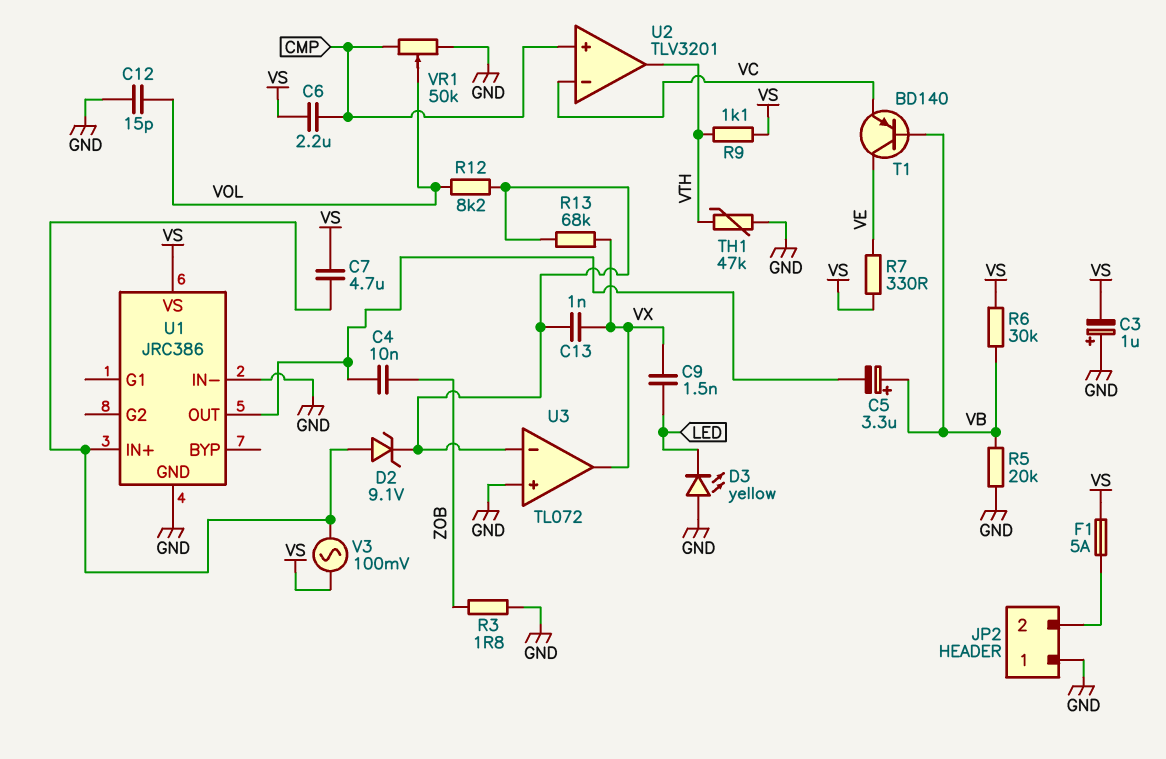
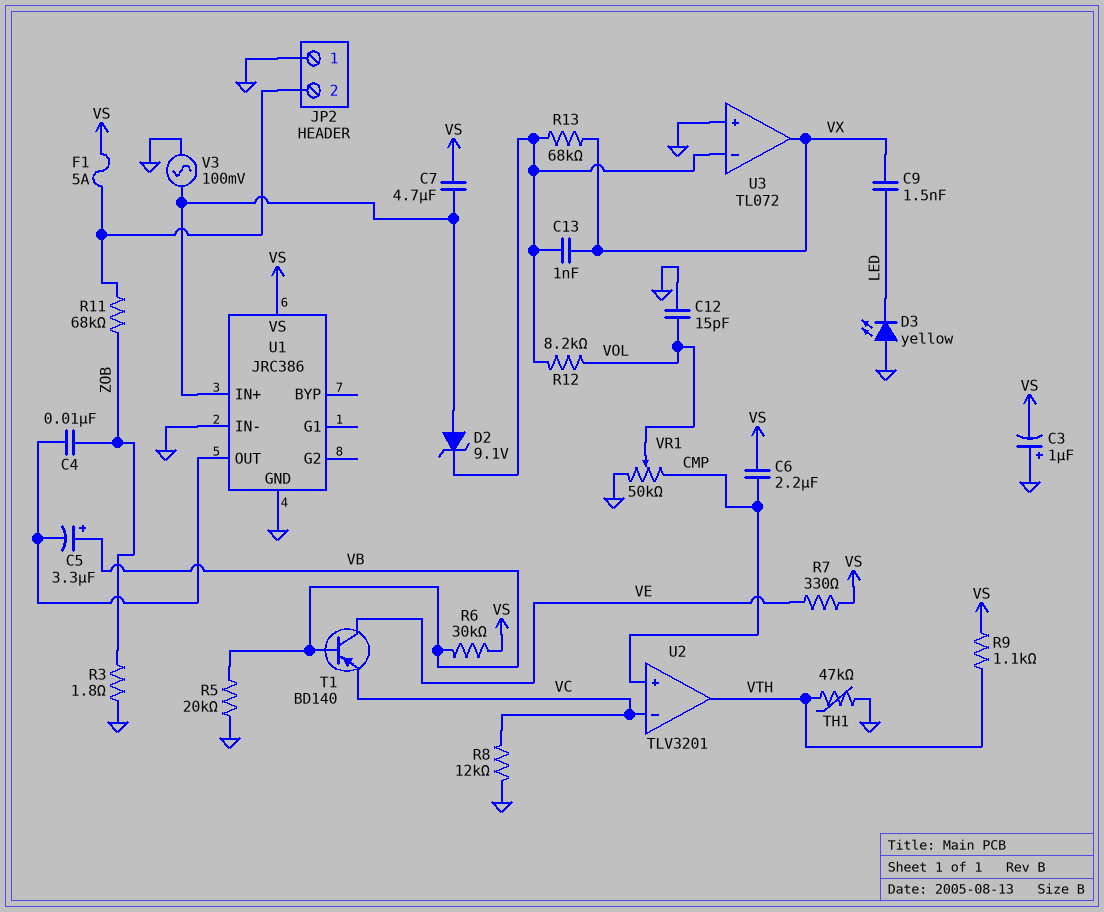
R8: none -> 12k (GND, VC)
R11: none -> 68k (JP2/2, ZOB)
V3: AC 100mV (U1/IN+, VS) -> AC 100mV (GND, U1/IN+)

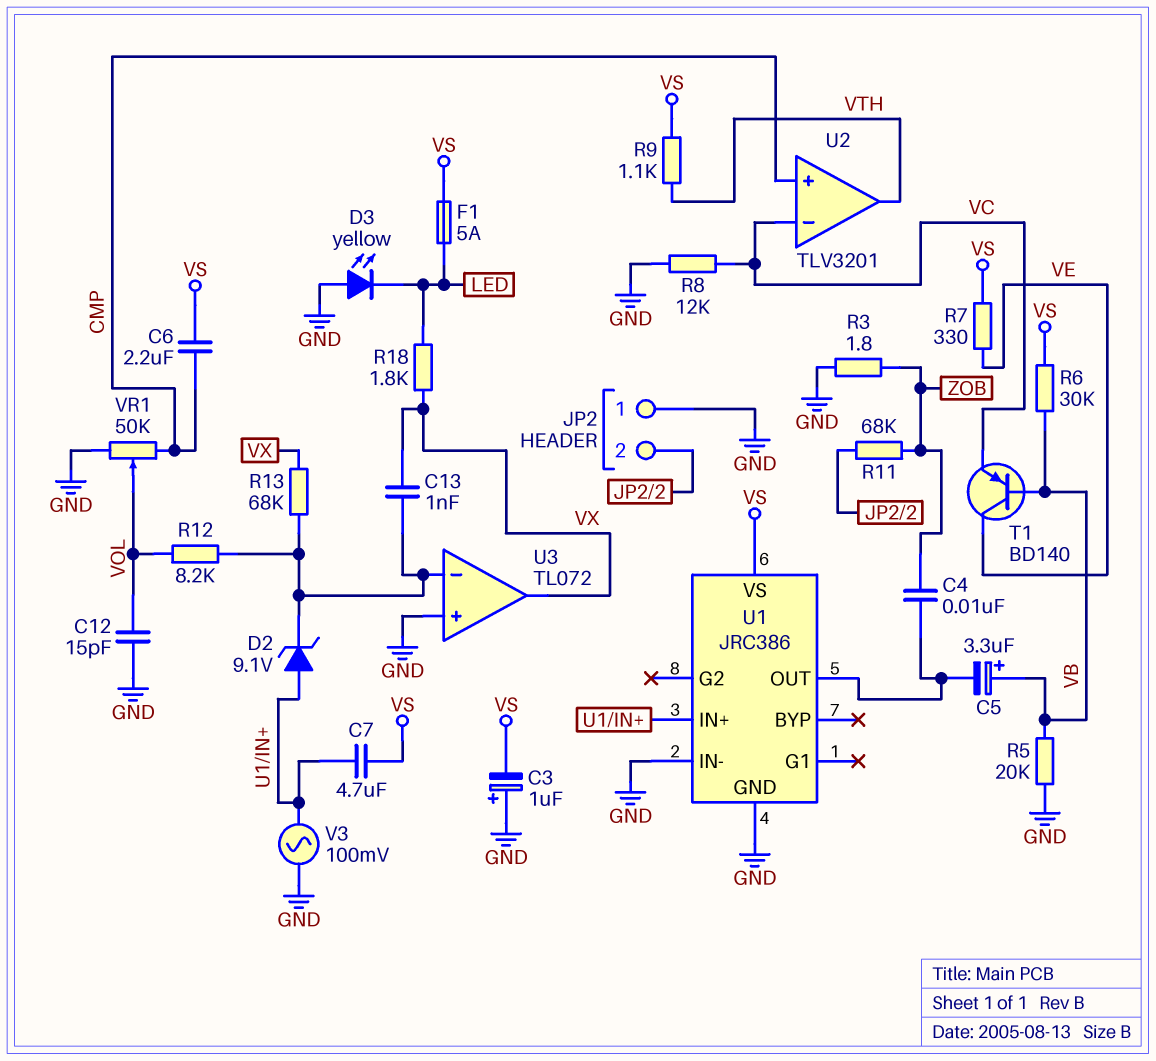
C9: 1.5nF (LED, VX) -> none
F1: 5A (JP2/2, VS) -> 5A (LED, VS)
R18: none -> 1.8k (LED, VX)
TH1: 47k (GND, VTH) -> none

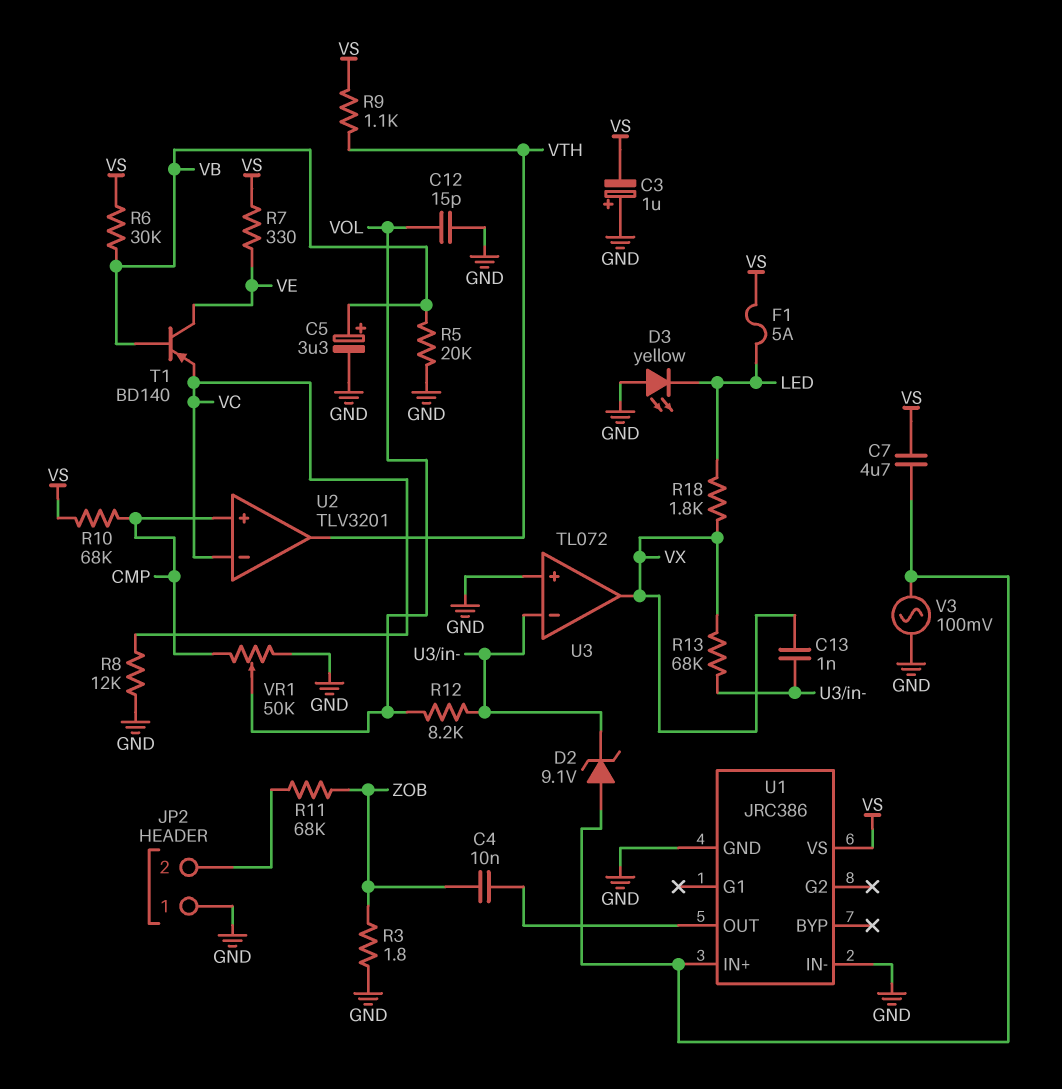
C5: 3.3uF (plus VB, minus U1/OUT) -> 3.3uF (plus VB, minus GND)
C6: 2.2uF (CMP, VS) -> none
R10: none -> 68k (CMP, VS)

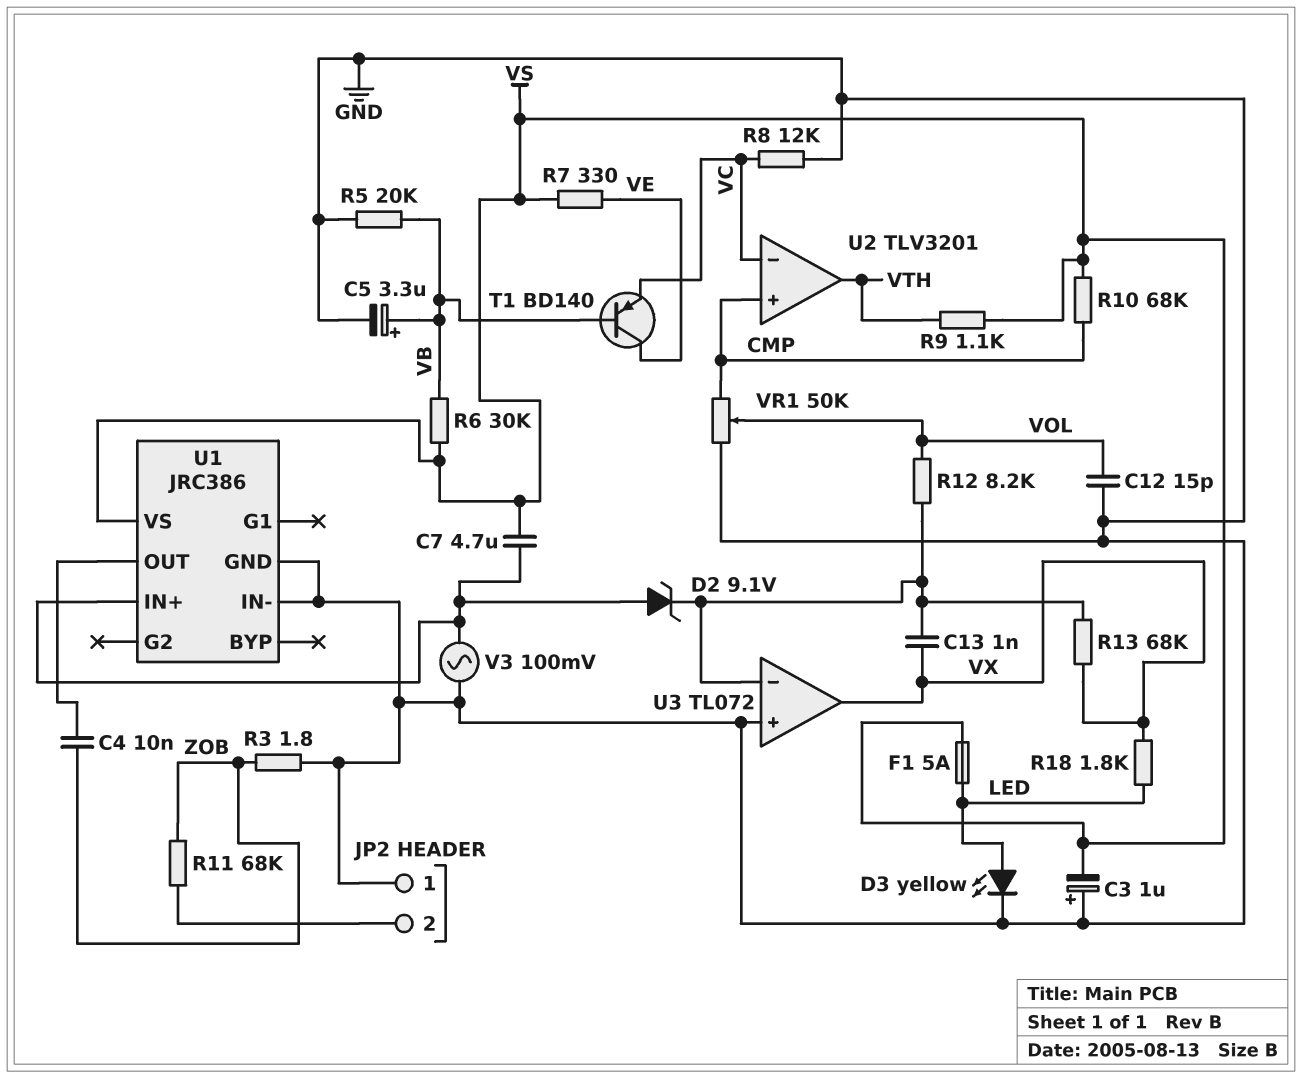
D3: LED yellow (A GND, K LED) -> LED yellow (A LED, K GND)

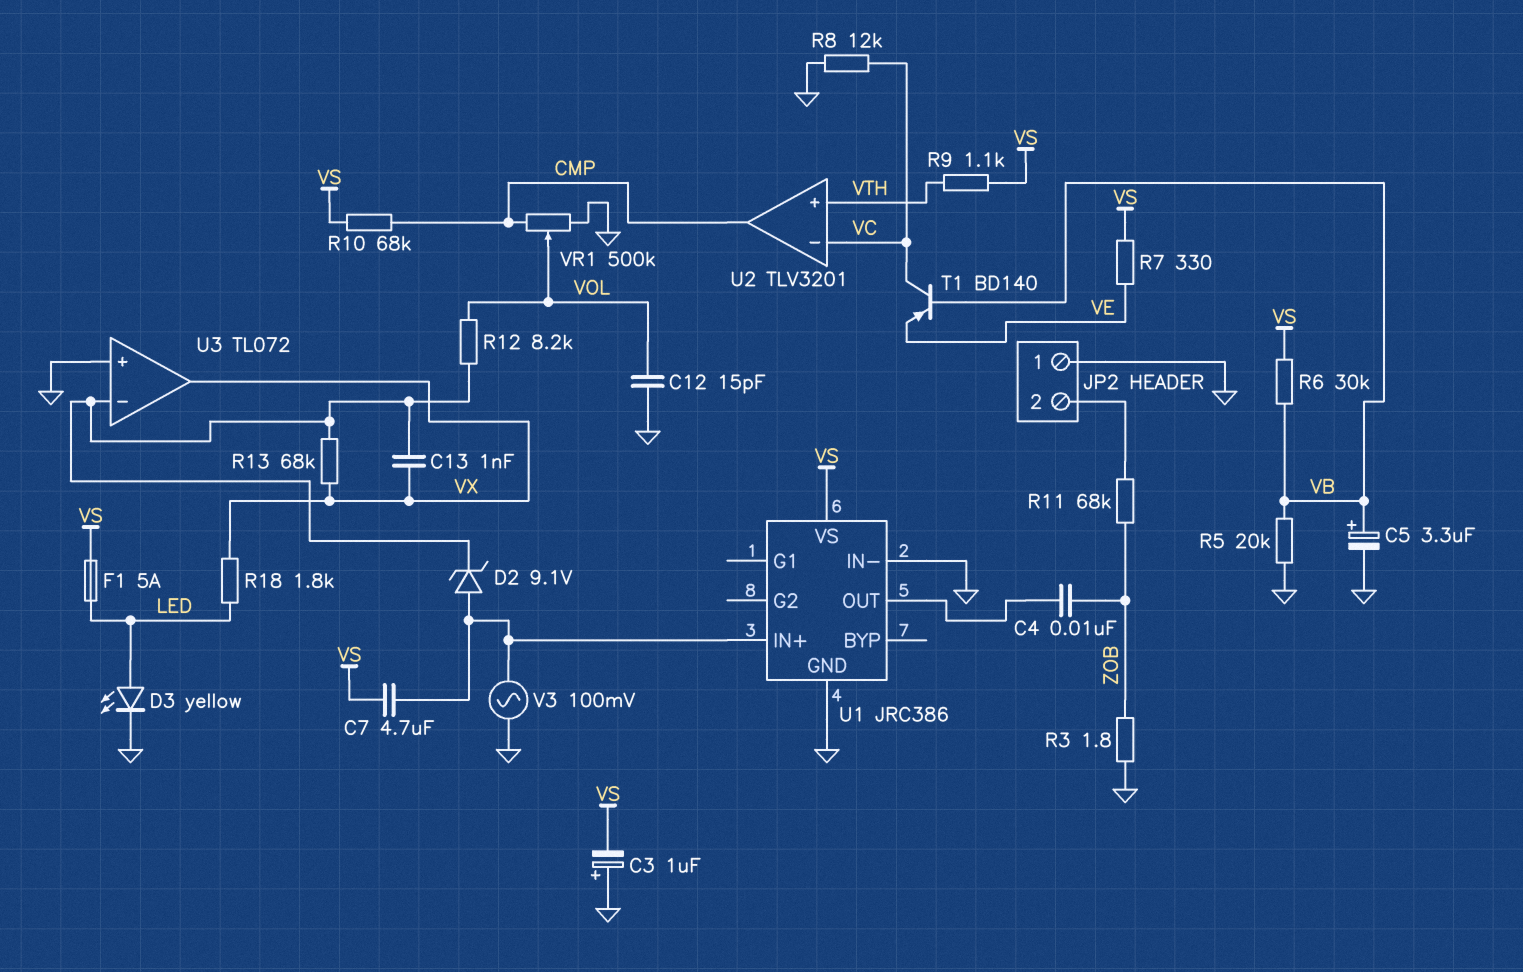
T1: PNP BD140 (B VB, C VE, E VC) -> PNP BD140 (B VB, C VC, E VE)
U2 pin in+: CMP -> VTH
U2 pin out: VTH -> CMP
VR1: 50k (CMP, GND, wiper VOL) -> 500k (CMP, GND, wiper VOL)

